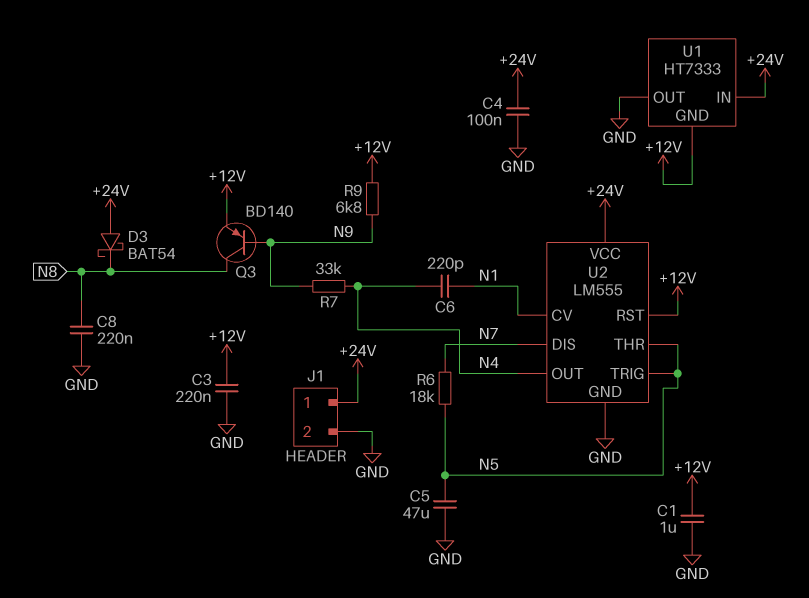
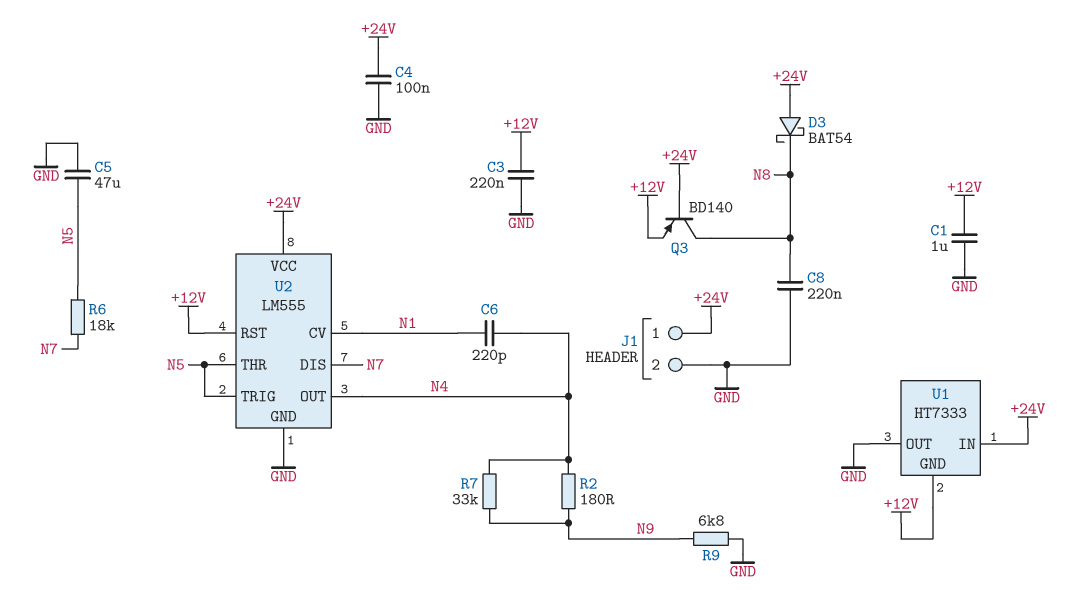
Q3: PNP BD140 (B N9, C N8, E +12V) -> PNP BD140 (B +24V, C N8, E +12V)
R2: none -> 180 (N4, N9)
R9: 6.8k (+12V, N9) -> 6.8k (GND, N9)

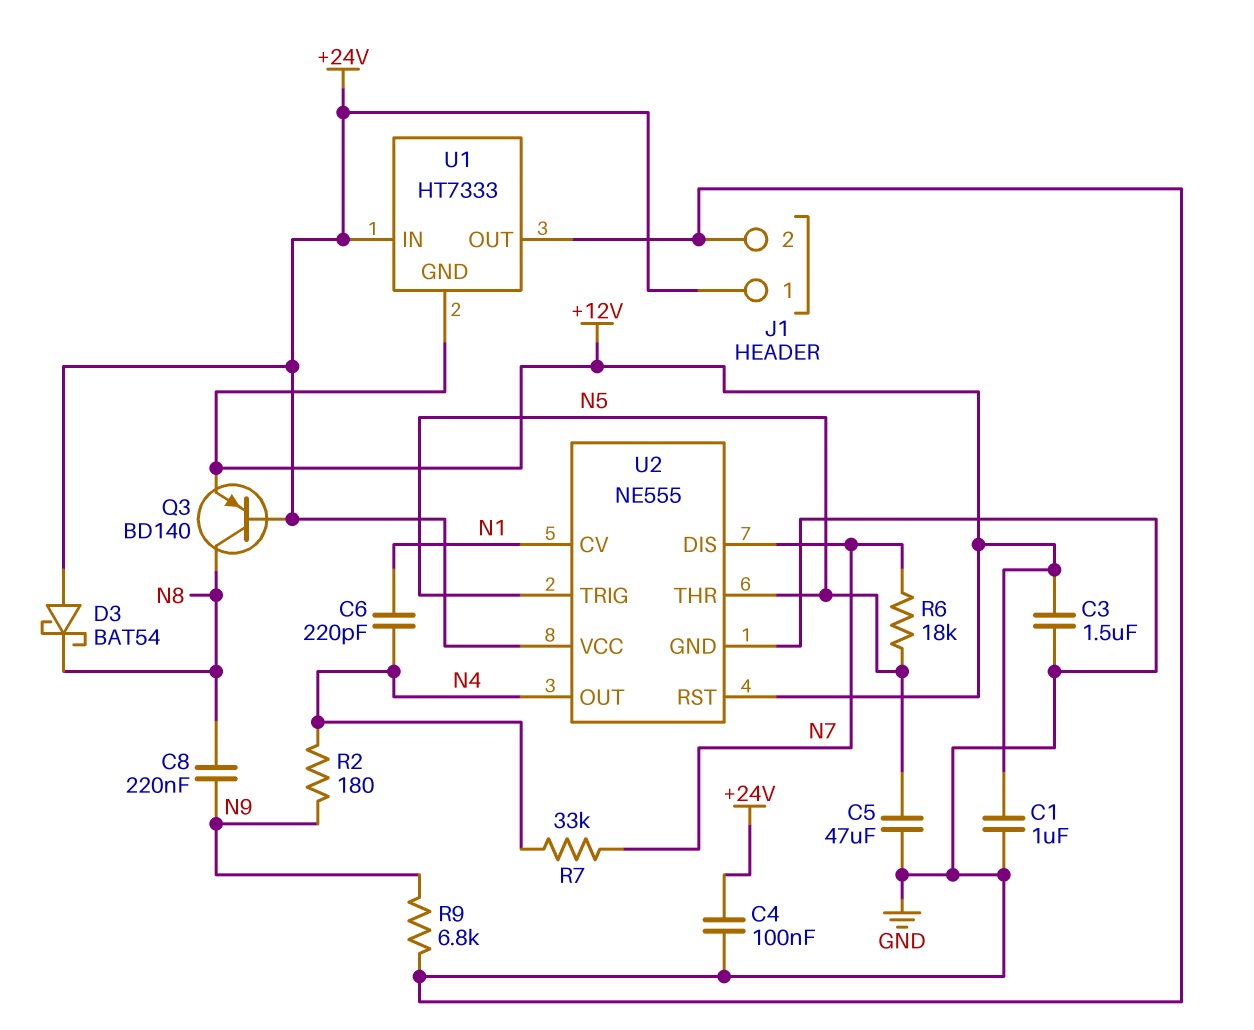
C3: 220nF (+12V, GND) -> 1.5uF (+12V, GND)
C8: 220nF (GND, N8) -> 220nF (N8, N9)
R7: 33k (N4, N9) -> 33k (N4, N7)
U2: LM555 -> NE555

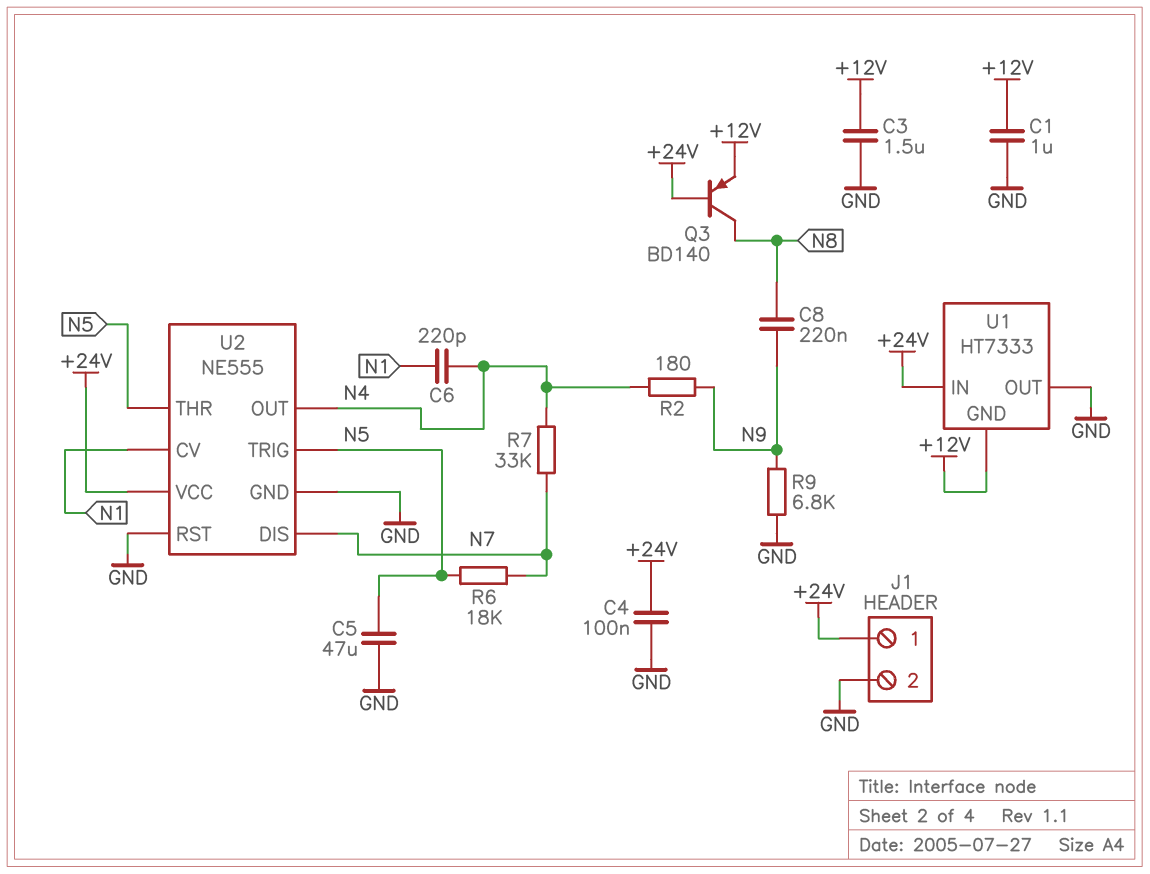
D3: schottky BAT54 (A +24V, K N8) -> none
U2 pin RST: +12V -> GND

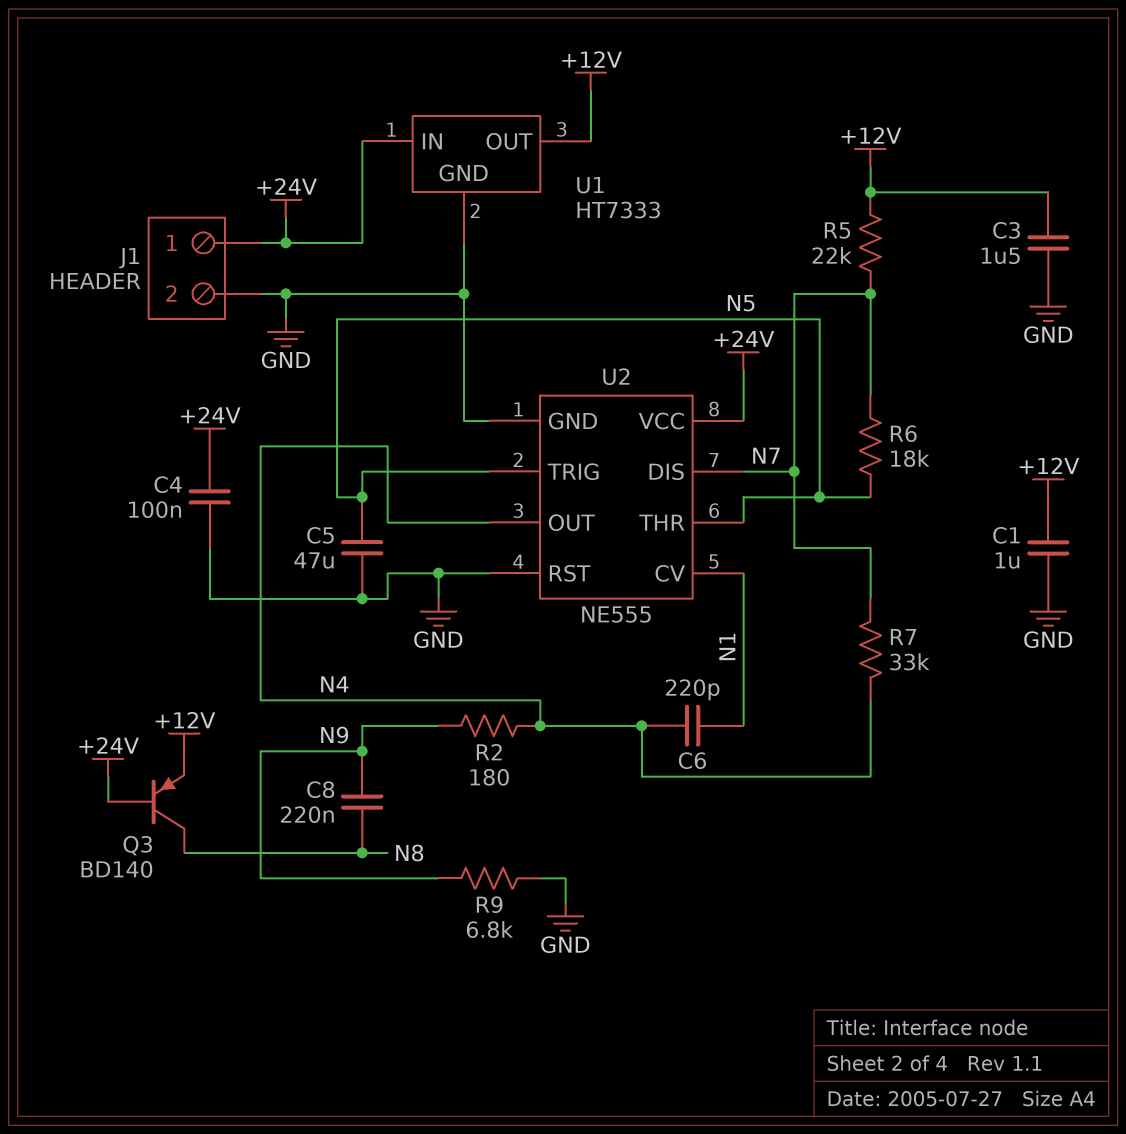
R5: none -> 22k (+12V, N7)
U1 pin GND: +12V -> GND
U1 pin OUT: GND -> +12V

